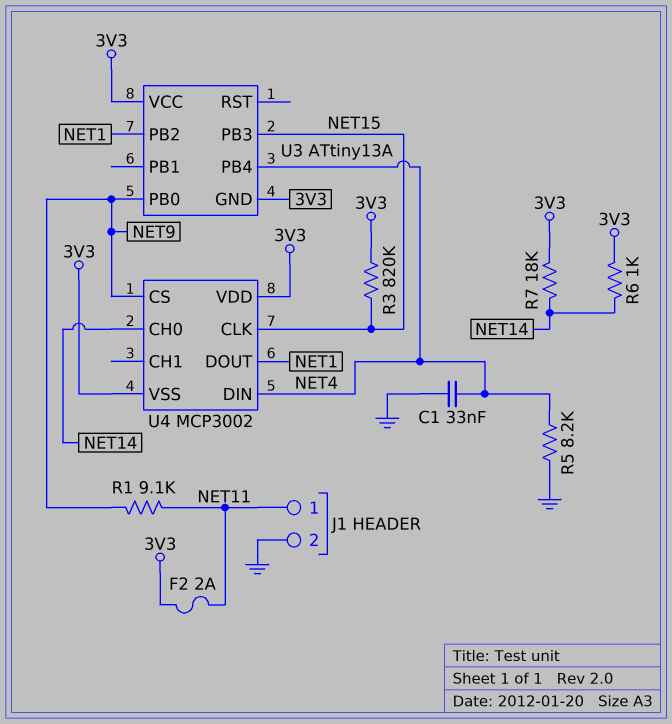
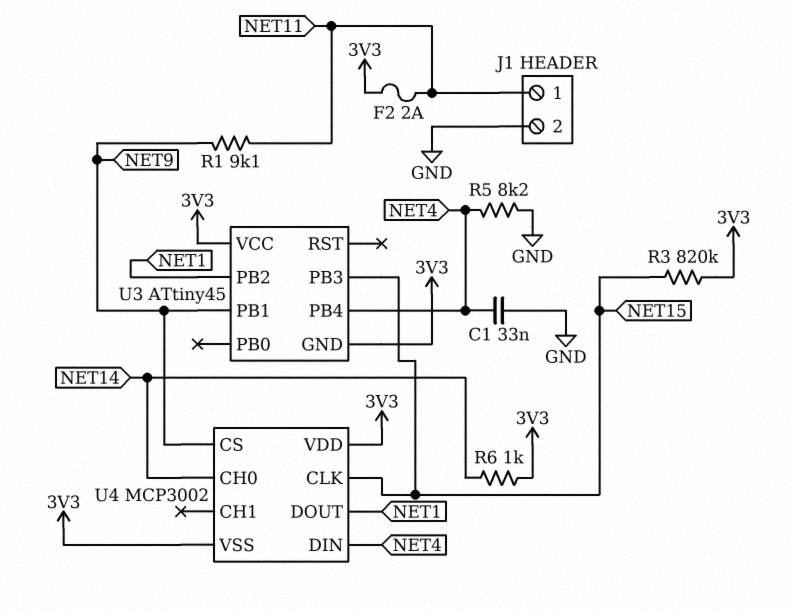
R7: 18k (3V3, NET14) -> none
U3: ATtiny13A -> ATtiny45
U3 pin PB0: NET9 -> none
U3 pin PB1: none -> NET9

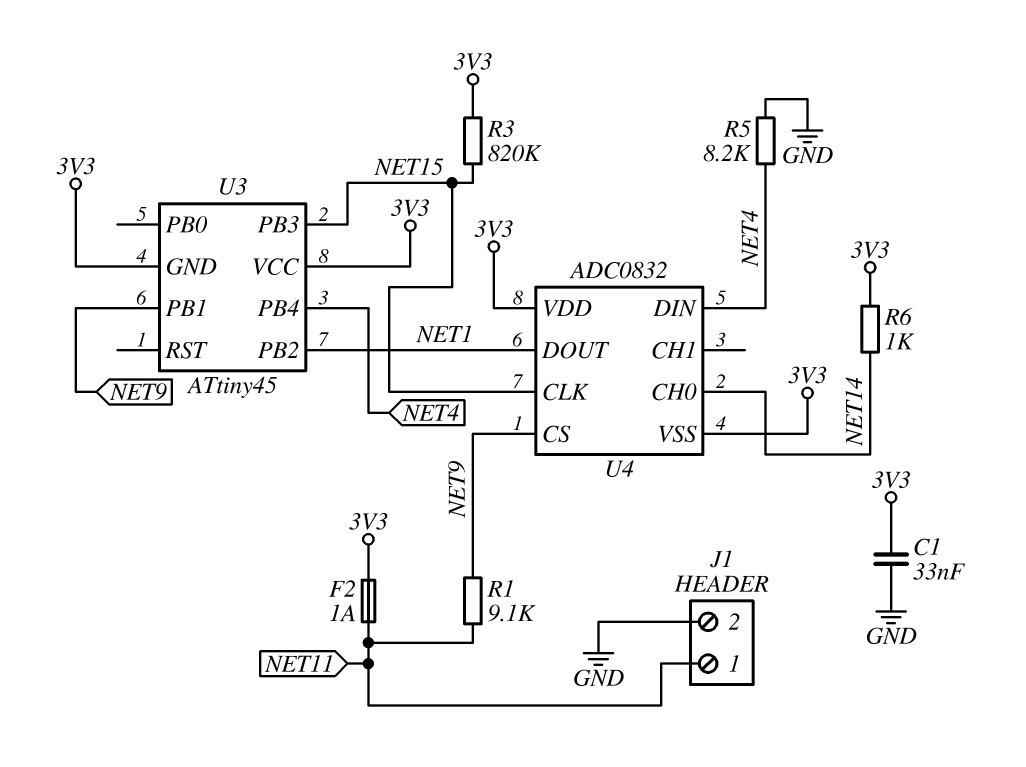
C1: 33nF (GND, NET4) -> 33nF (3V3, GND)
F2: 2A (3V3, NET11) -> 1A (3V3, NET11)
U4: MCP3002 -> ADC0832

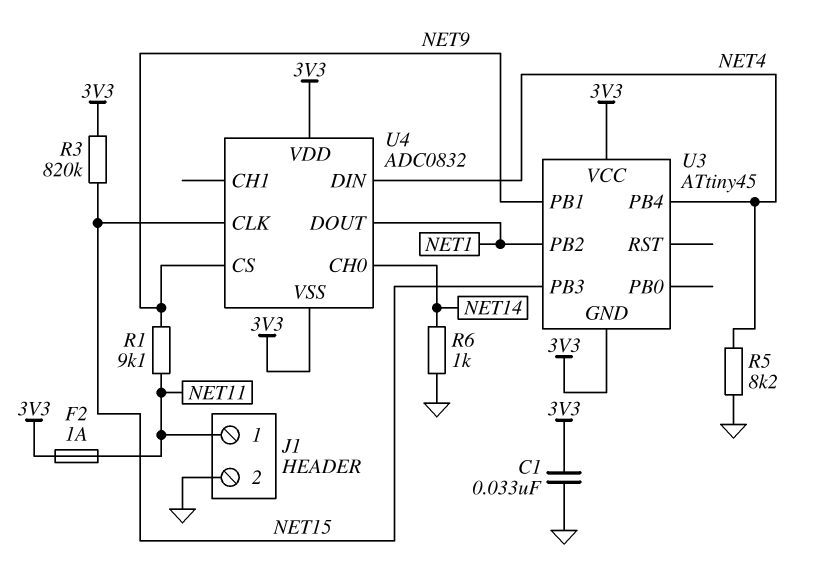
R6: 1k (3V3, NET14) -> 1k (GND, NET14)

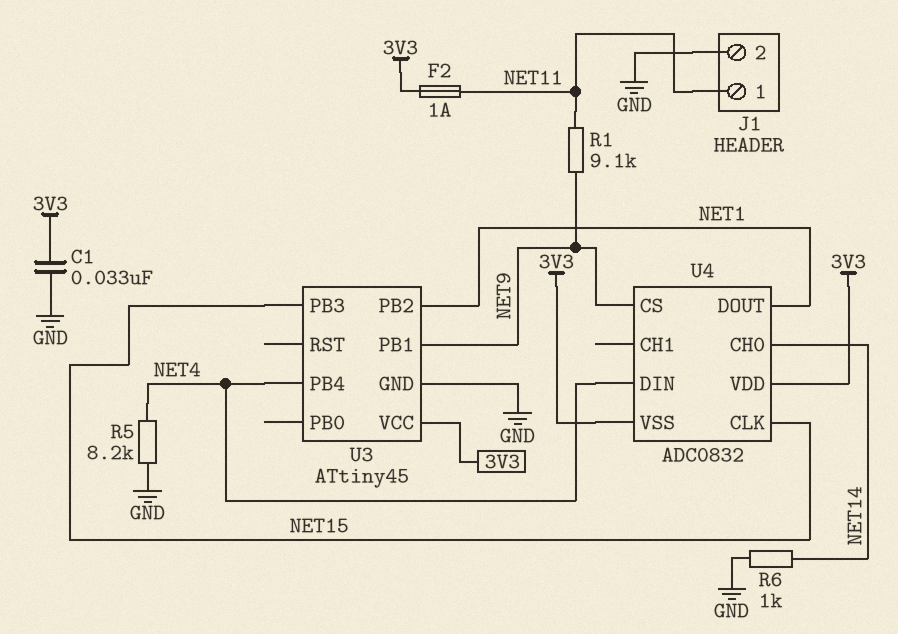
R3: 820k (3V3, NET15) -> none
U3 pin GND: 3V3 -> GND

